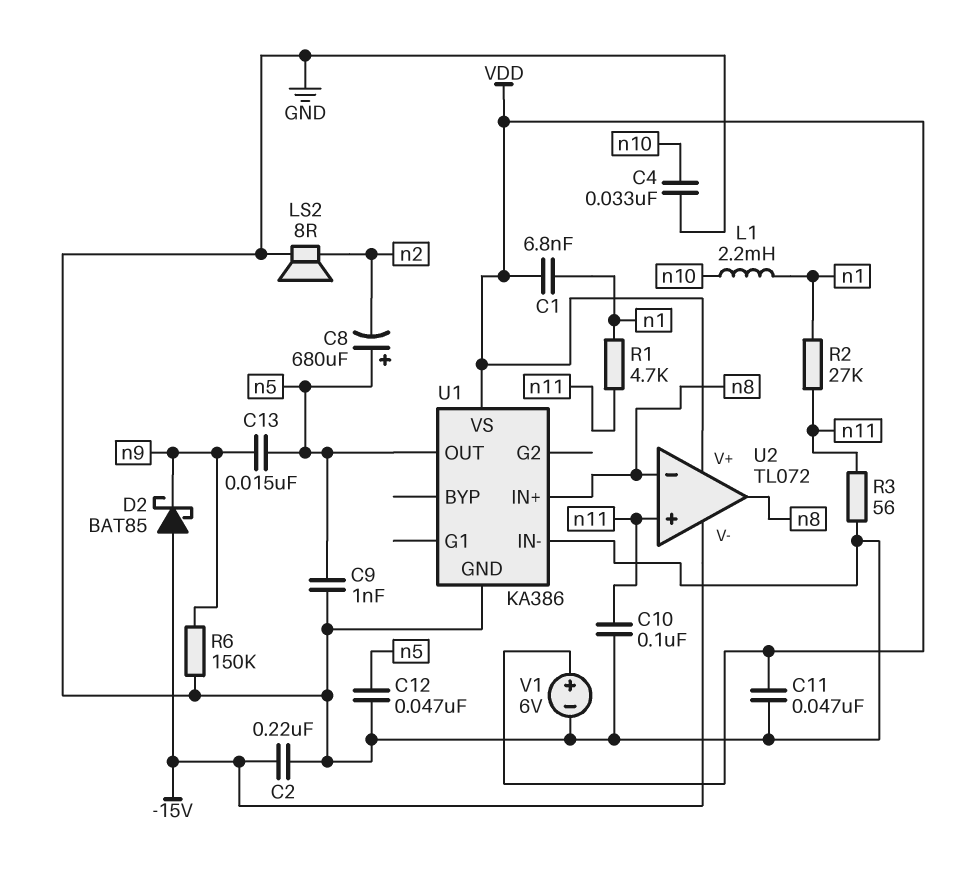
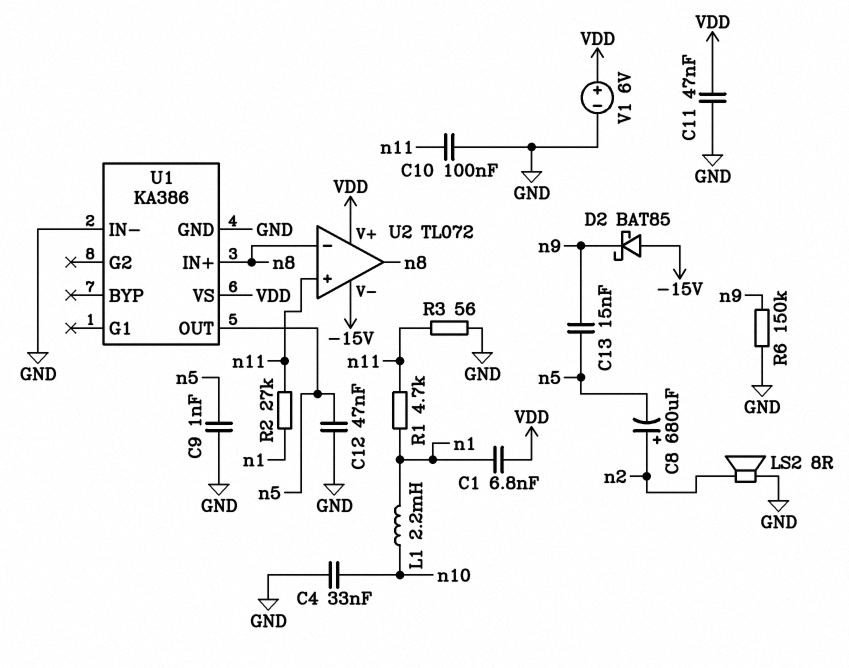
C2: 220nF (-15V, GND) -> none
C8: 680uF (plus n5, minus n2) -> 680uF (plus n2, minus n5)

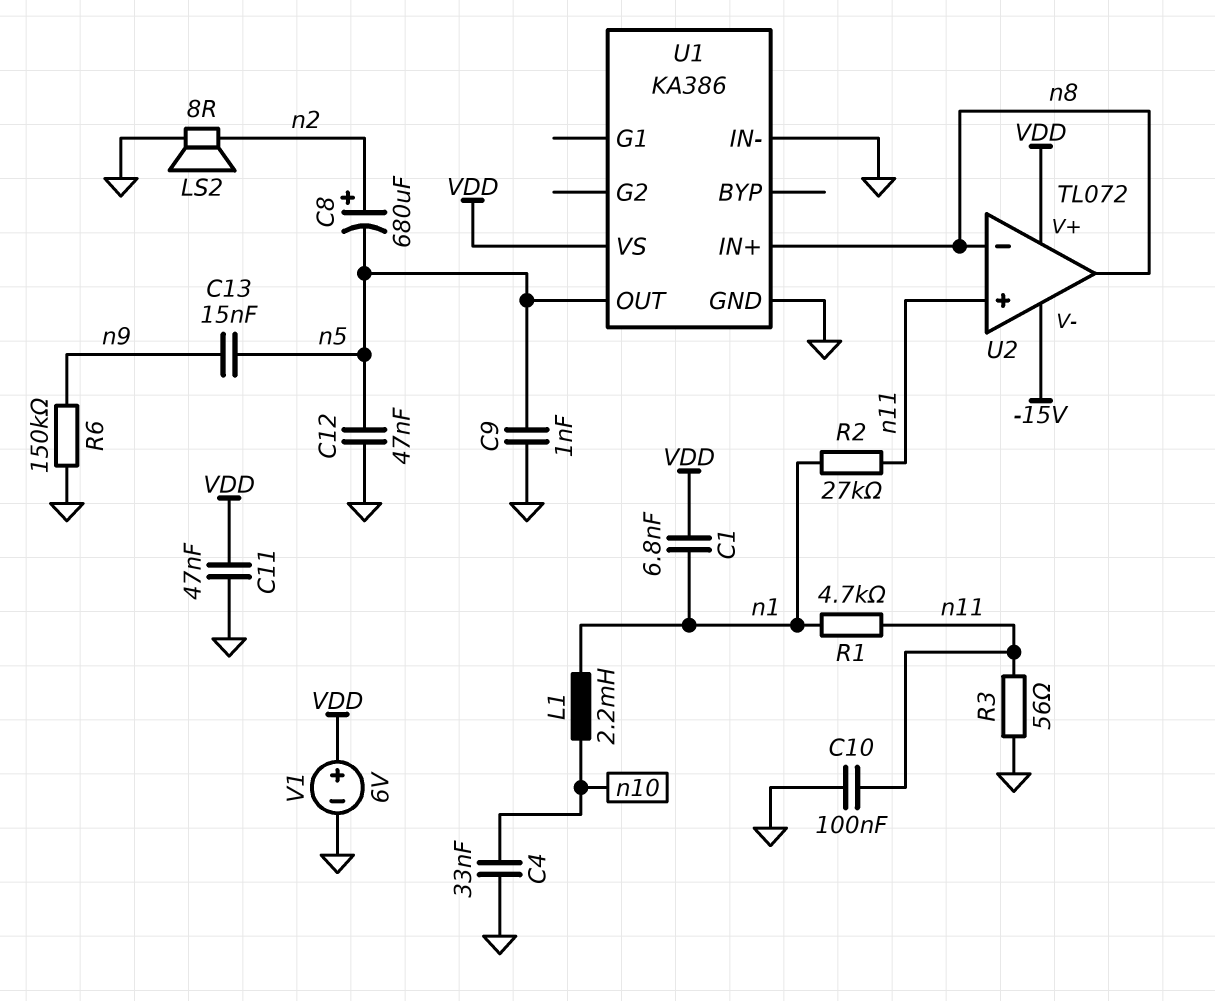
D2: schottky BAT85 (A -15V, K n9) -> none

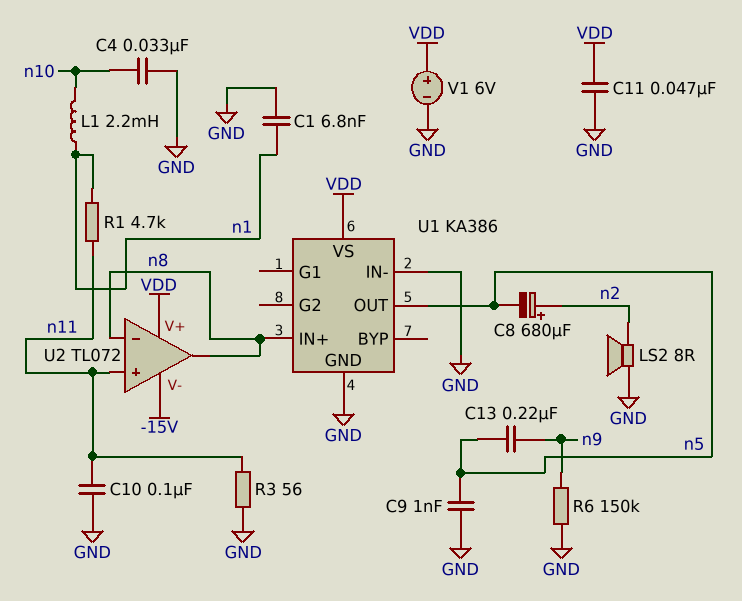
C1: 6.8nF (VDD, n1) -> 6.8nF (GND, n1)
C12: 47nF (GND, n5) -> none
C13: 15nF (n5, n9) -> 220nF (n5, n9)
R2: 27k (n1, n11) -> none

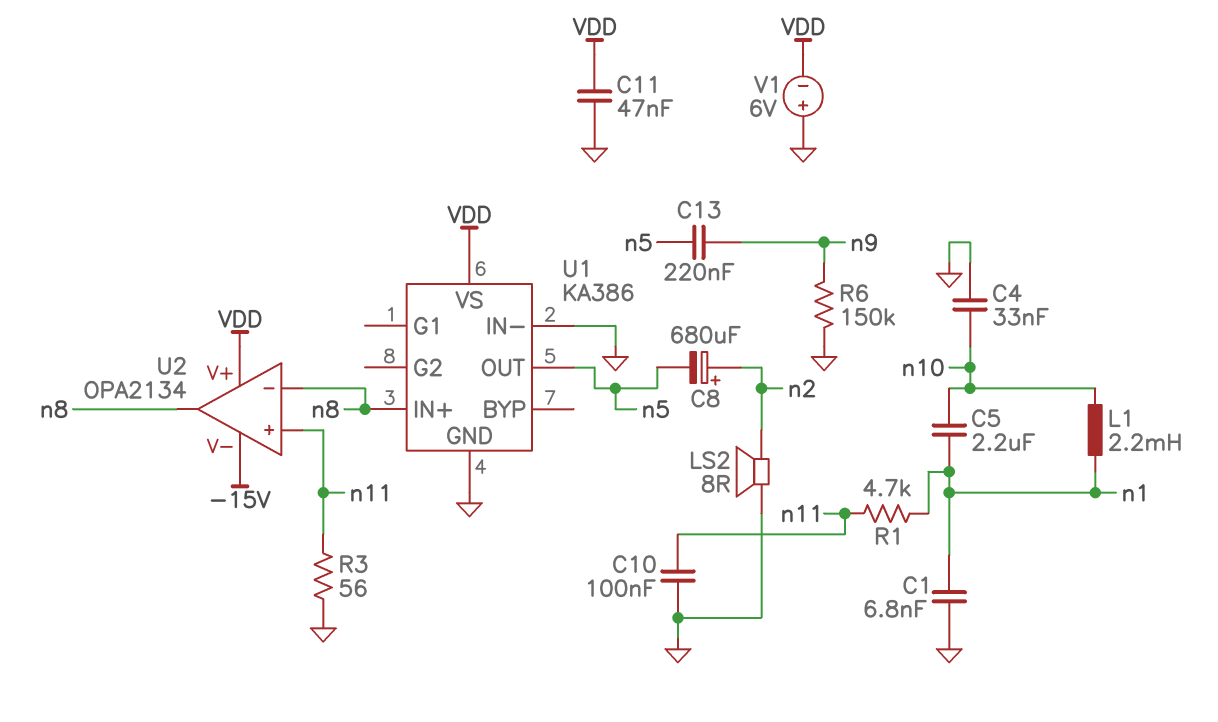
C5: none -> 2.2uF (n1, n10)
C9: 1nF (GND, n5) -> none
U2: TL072 -> OPA2134
V1: 6V (plus VDD, minus GND) -> 6V (plus GND, minus VDD)

